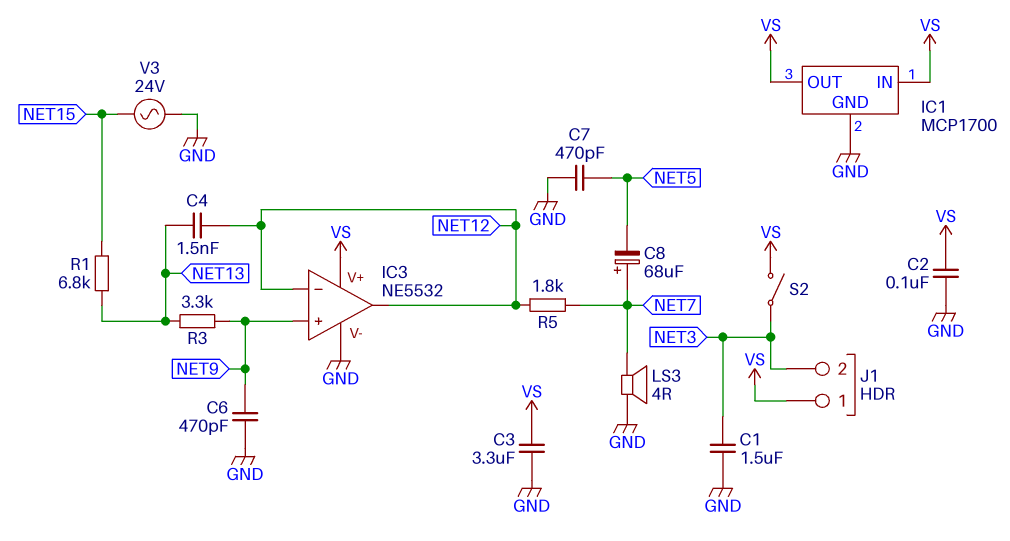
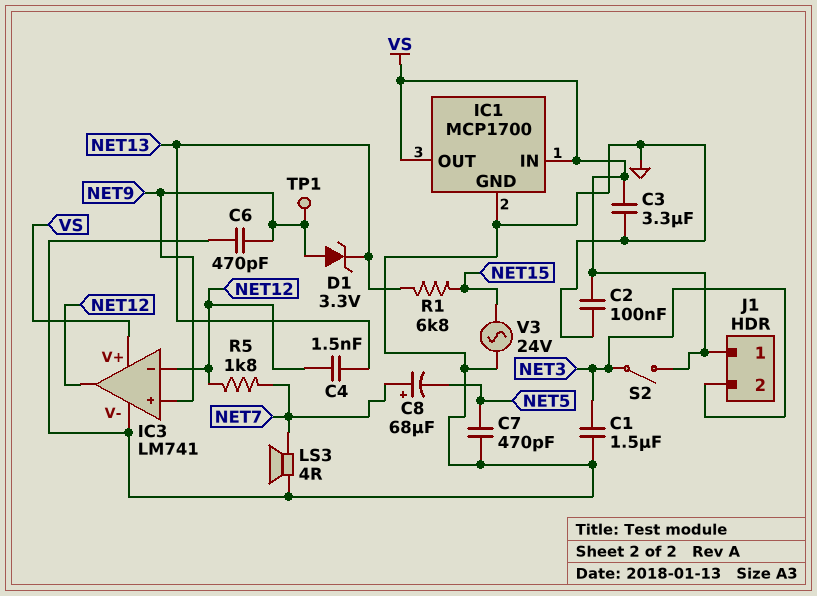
D1: none -> zener 3.3V (A NET9, K NET13)
IC3: NE5532 -> LM741
R3: 3.3k (NET9, NET13) -> none
TP1: none -> test point (NET9)

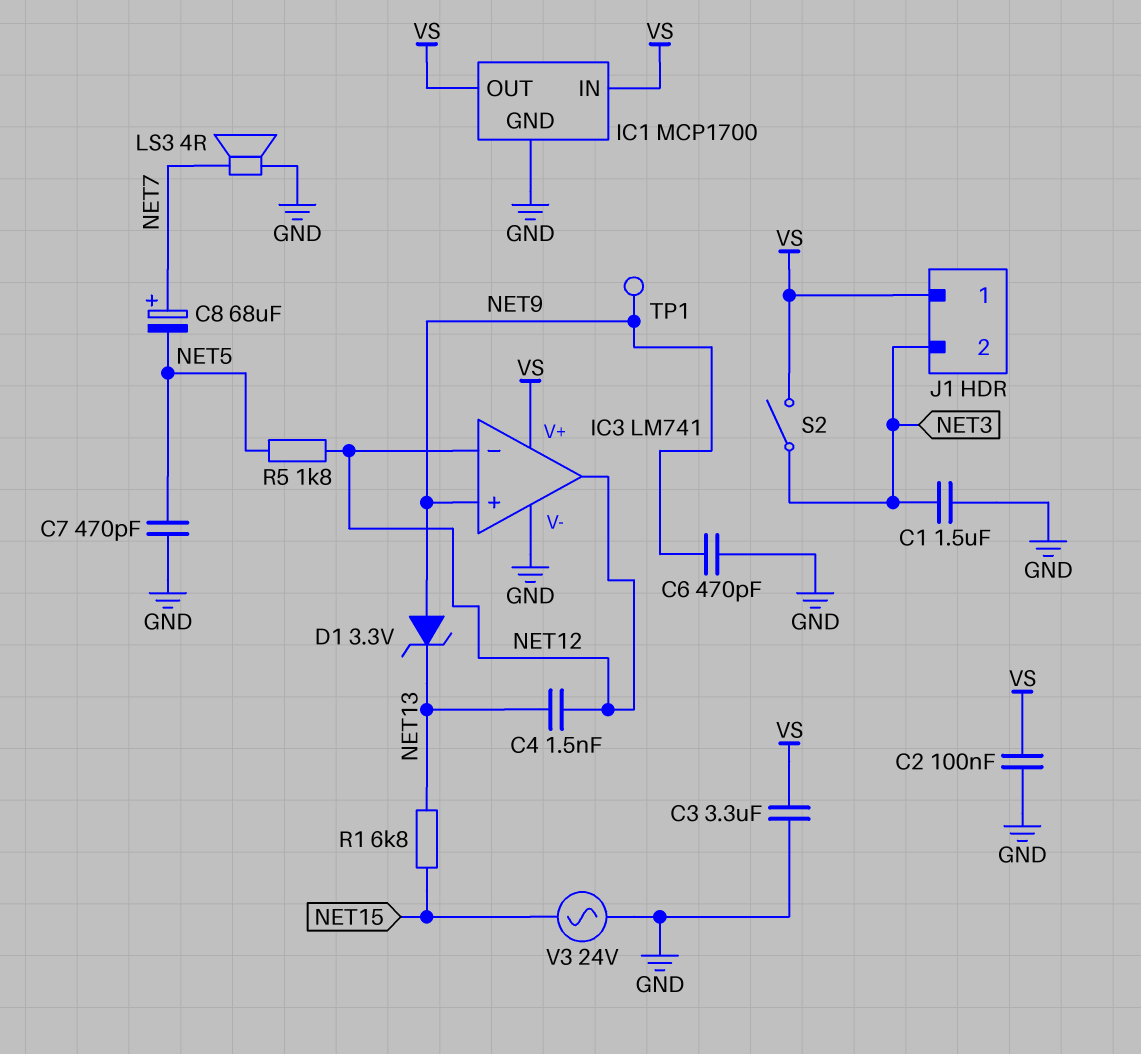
R5: 1.8k (NET7, NET12) -> 1.8k (NET5, NET12)

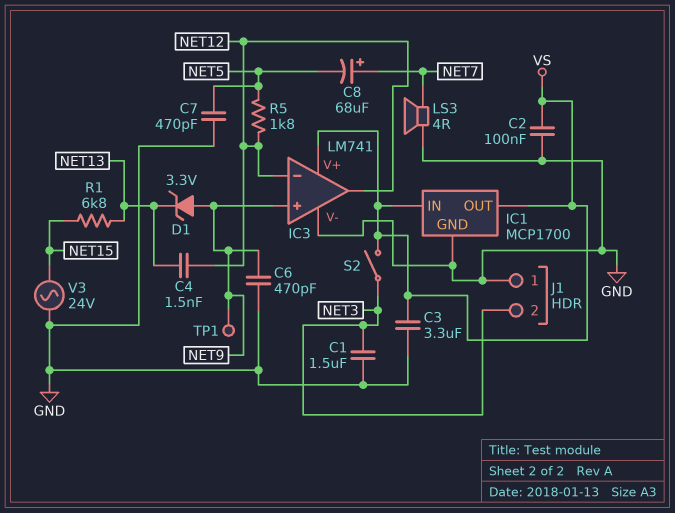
J1 pin 1: VS -> GND

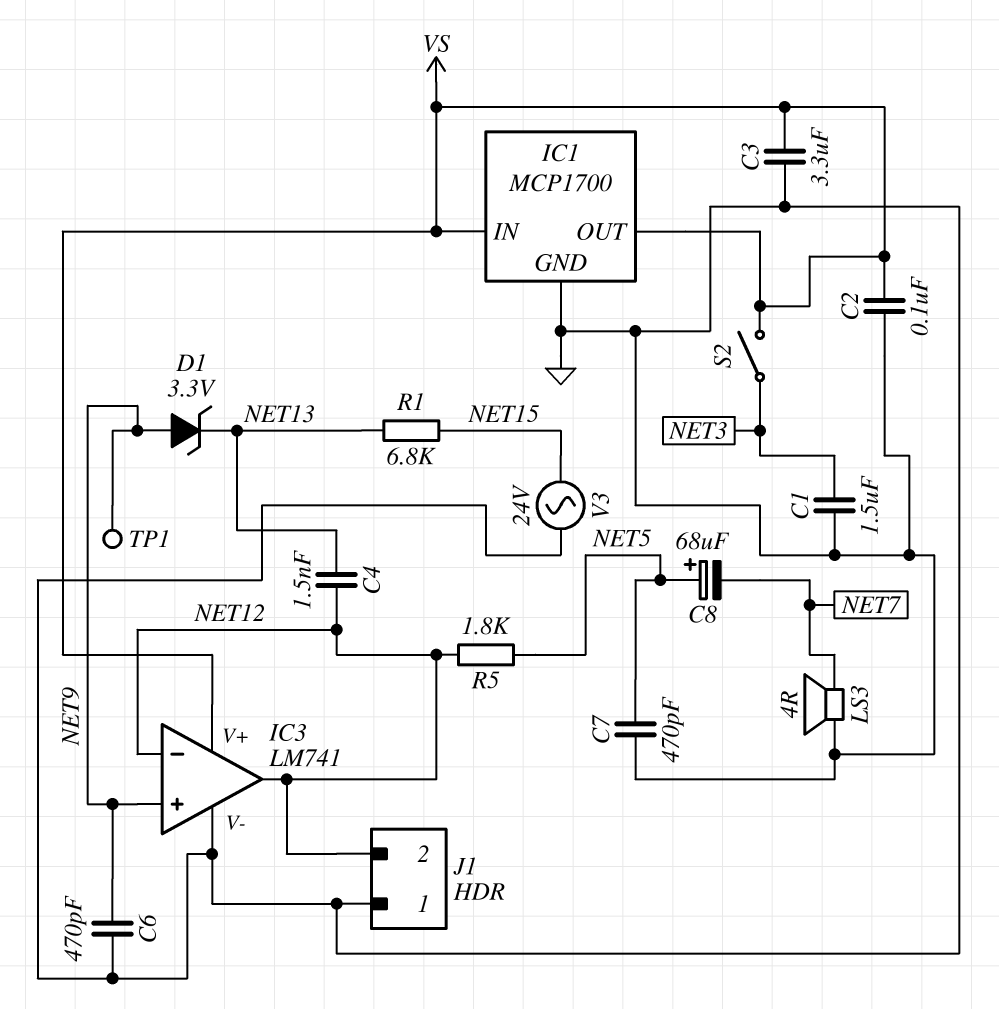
C8: 68uF (plus NET7, minus NET5) -> 68uF (plus NET5, minus NET7)
J1 pin 2: NET3 -> NET12

